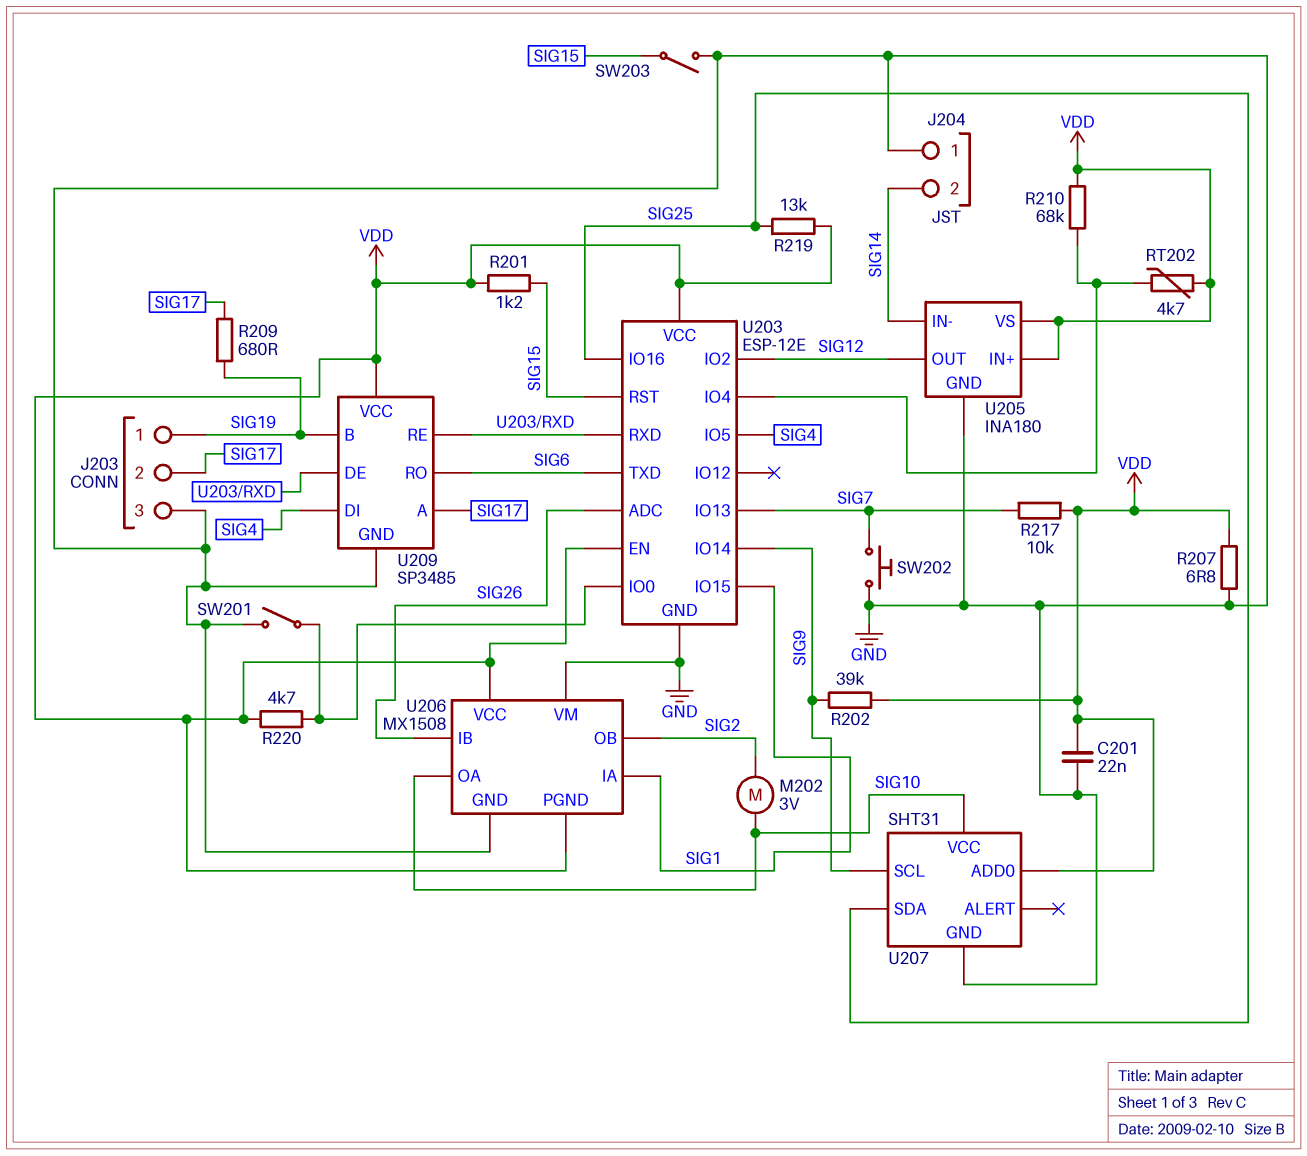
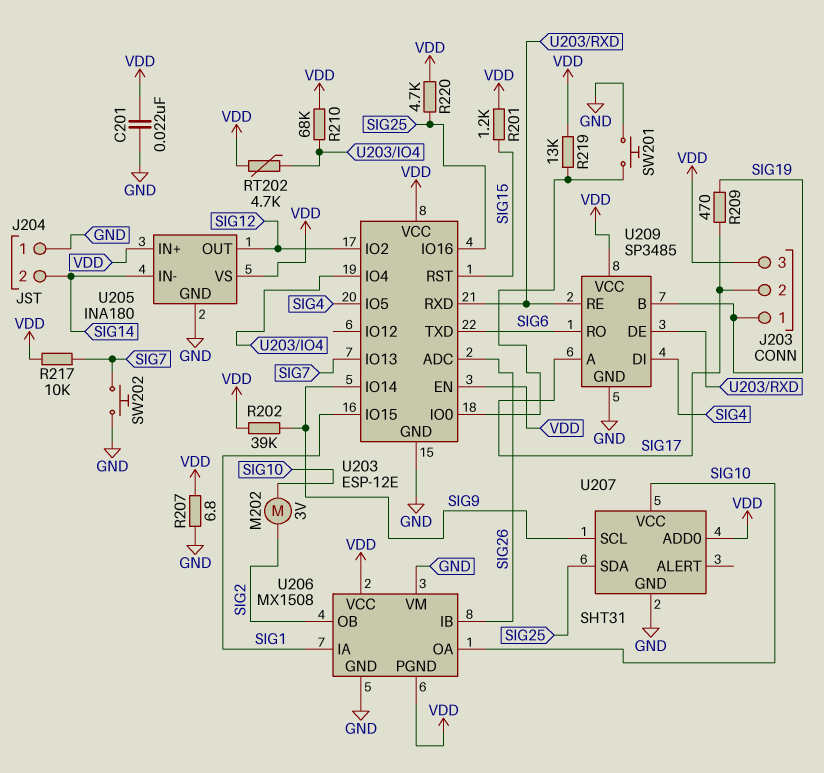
J203 pin 3: GND -> VDD
R209: 680 (SIG17, SIG19) -> 470 (SIG17, SIG19)
R219: 13k (SIG25, VDD) -> 13k (U203/IO0, VDD)
R220: 4.7k (U203/IO0, VDD) -> 4.7k (SIG25, VDD)
SW201: switch (GND, U203/IO0) -> button (GND, U203/IO0)
SW203: switch (GND, SIG15) -> none

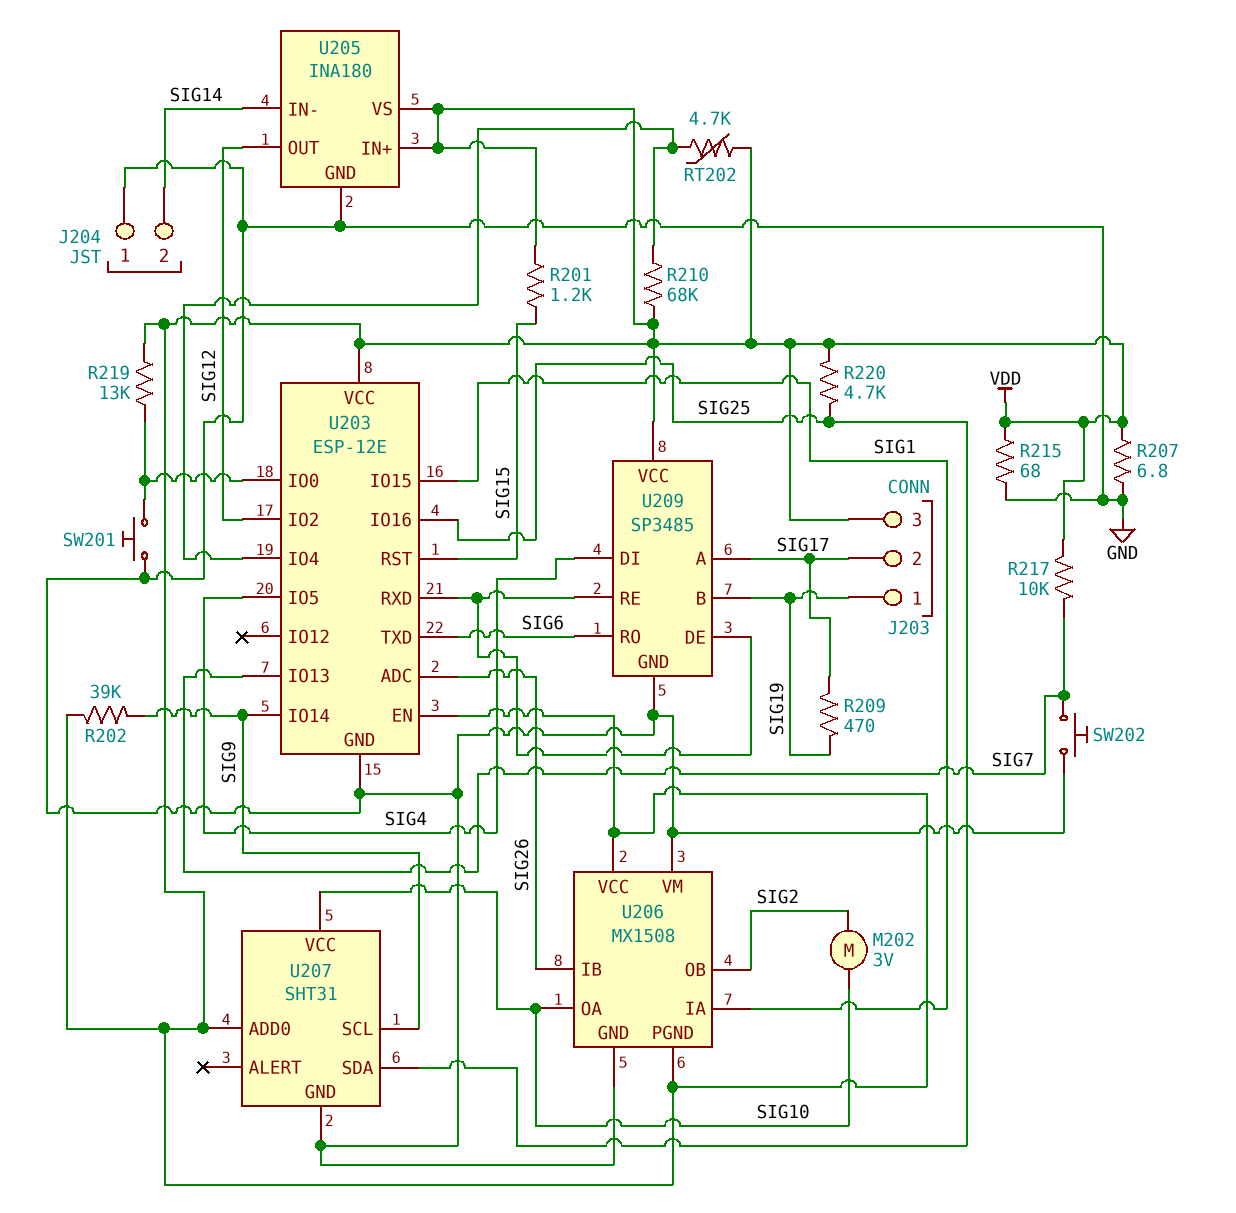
C201: 22nF (GND, VDD) -> none
R215: none -> 68 (GND, VDD)

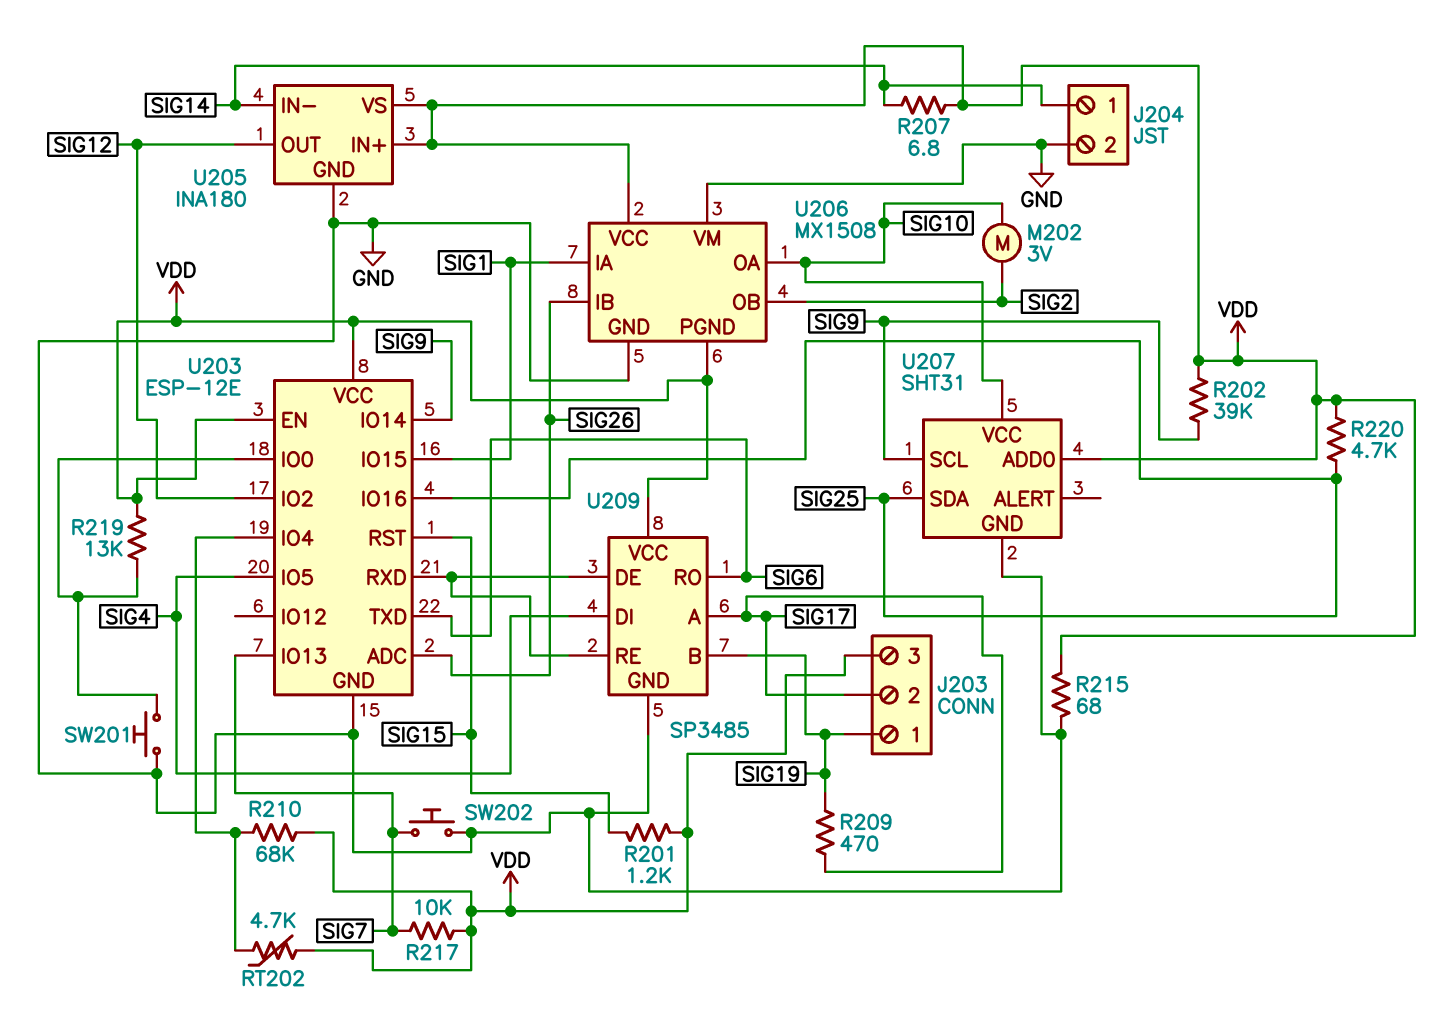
J204 pin 1: GND -> SIG14
J204 pin 2: SIG14 -> GND
R207: 6.8 (GND, VDD) -> 6.8 (SIG14, VDD)

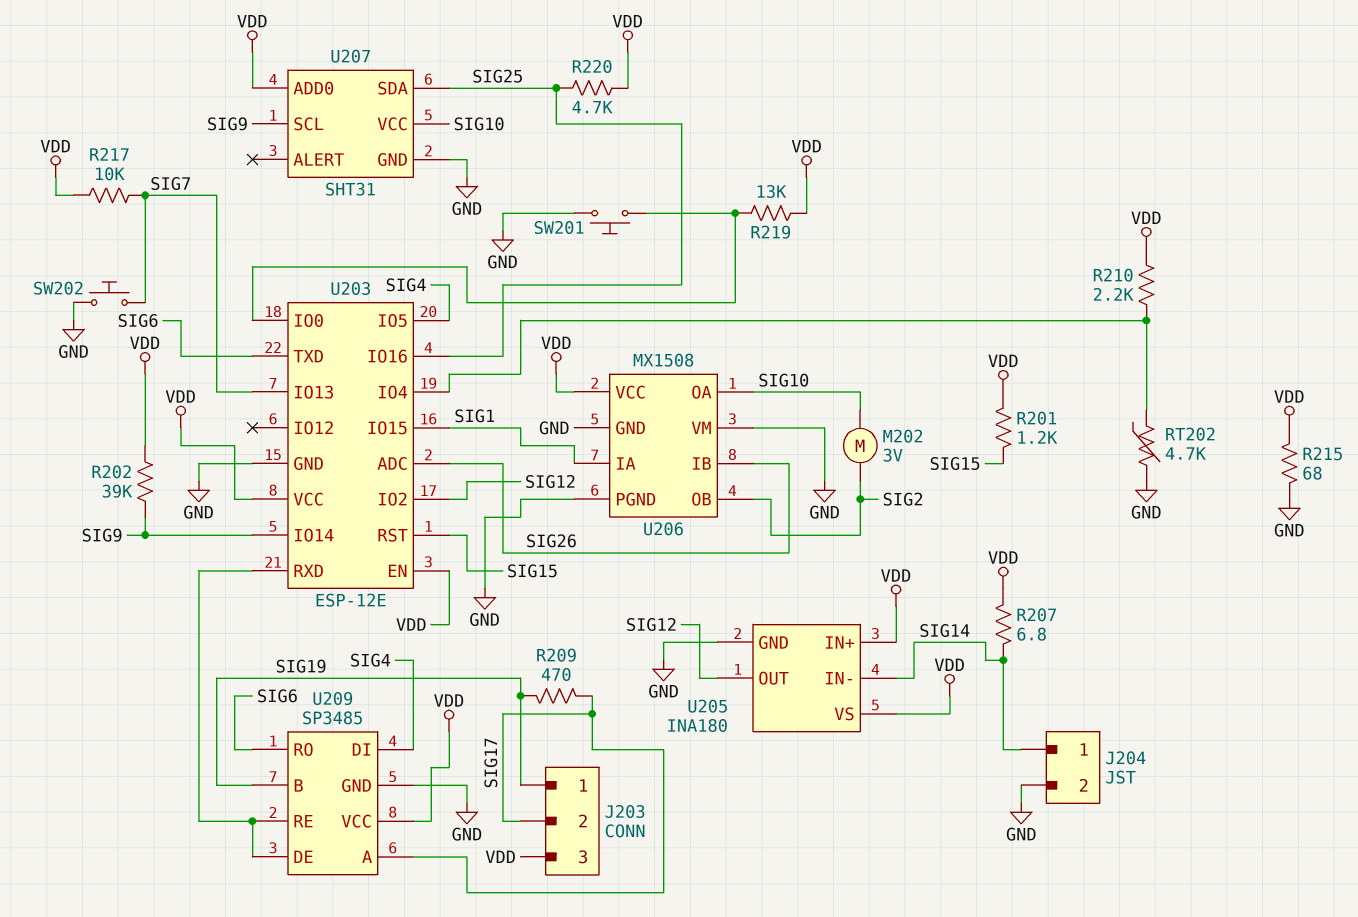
R210: 68k (U203/IO4, VDD) -> 2.2k (U203/IO4, VDD)
RT202: 4.7k (U203/IO4, VDD) -> 4.7k (GND, U203/IO4)
U206 pin PGND: VDD -> GND

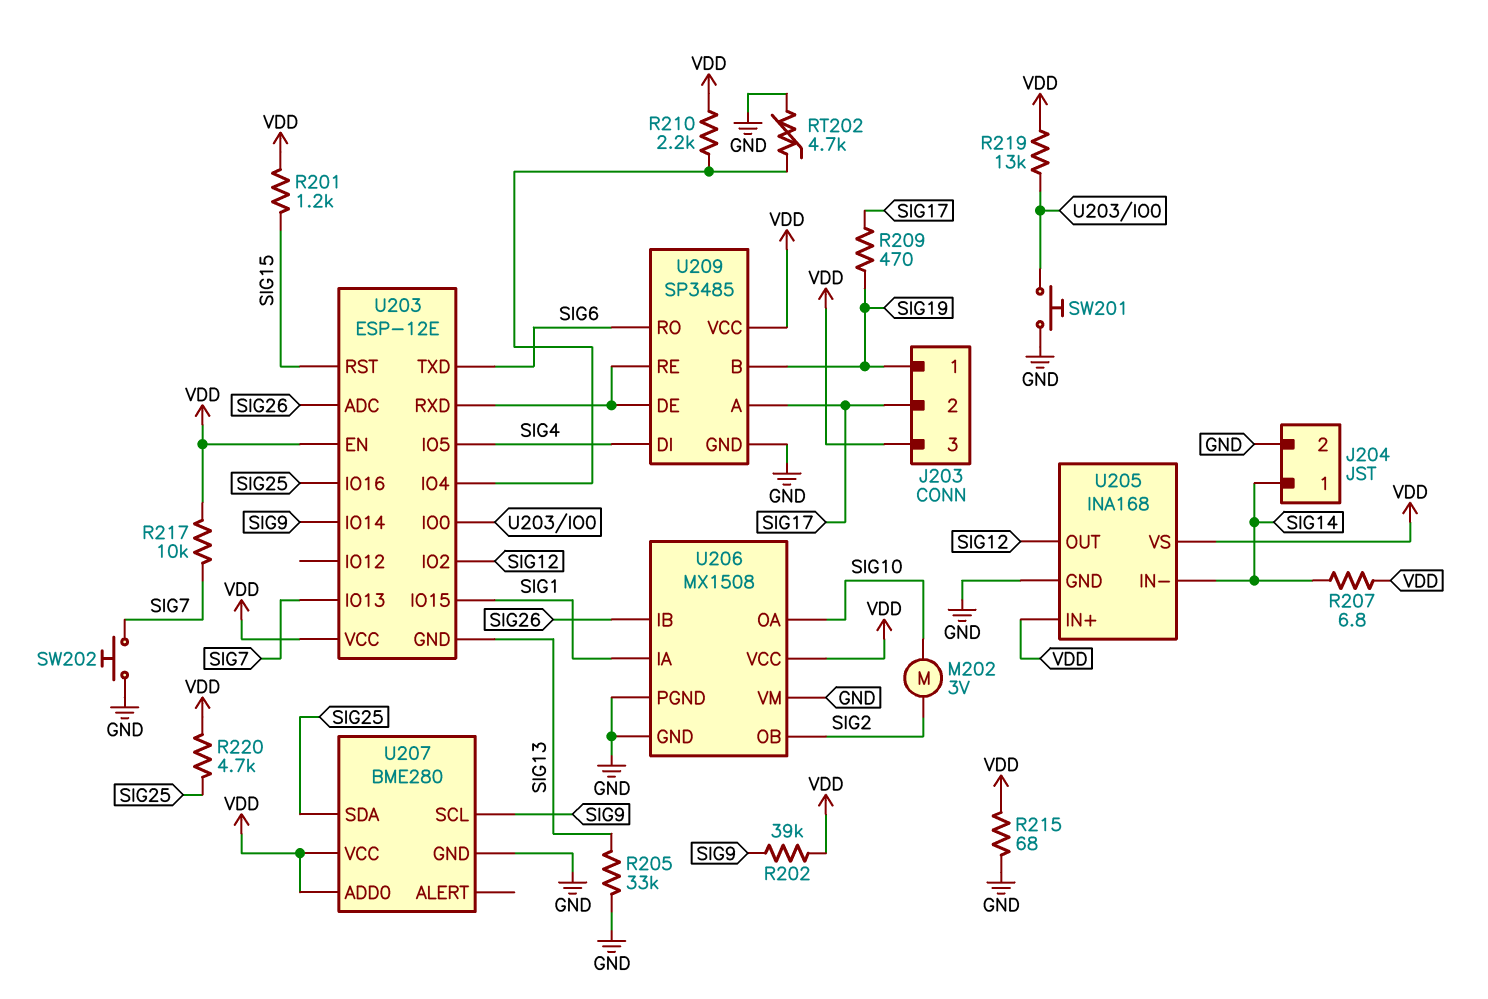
R205: none -> 33k (GND, SIG13)
U203 pin GND: GND -> SIG13
U205: INA180 -> INA168
U207: SHT31 -> BME280
U207 pin VCC: SIG10 -> VDD

